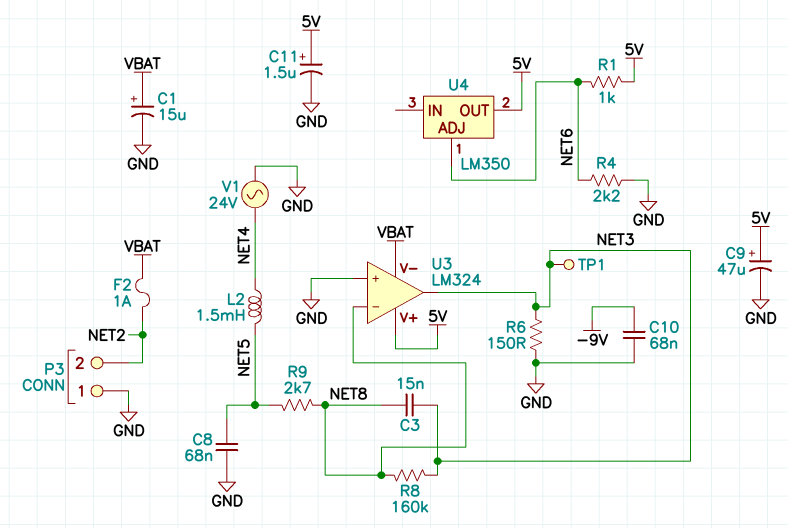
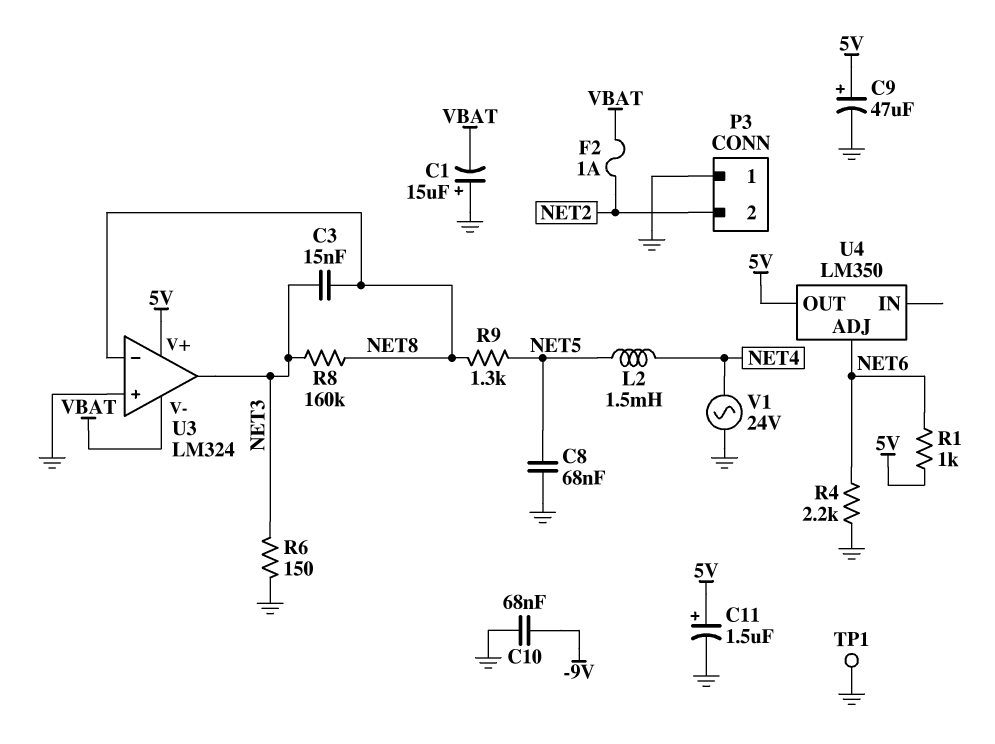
C1: 15uF (plus VBAT, minus GND) -> 15uF (plus GND, minus VBAT)
R9: 2.7k (NET5, NET8) -> 1.3k (NET5, NET8)
TP1: test point (NET3) -> test point (GND)

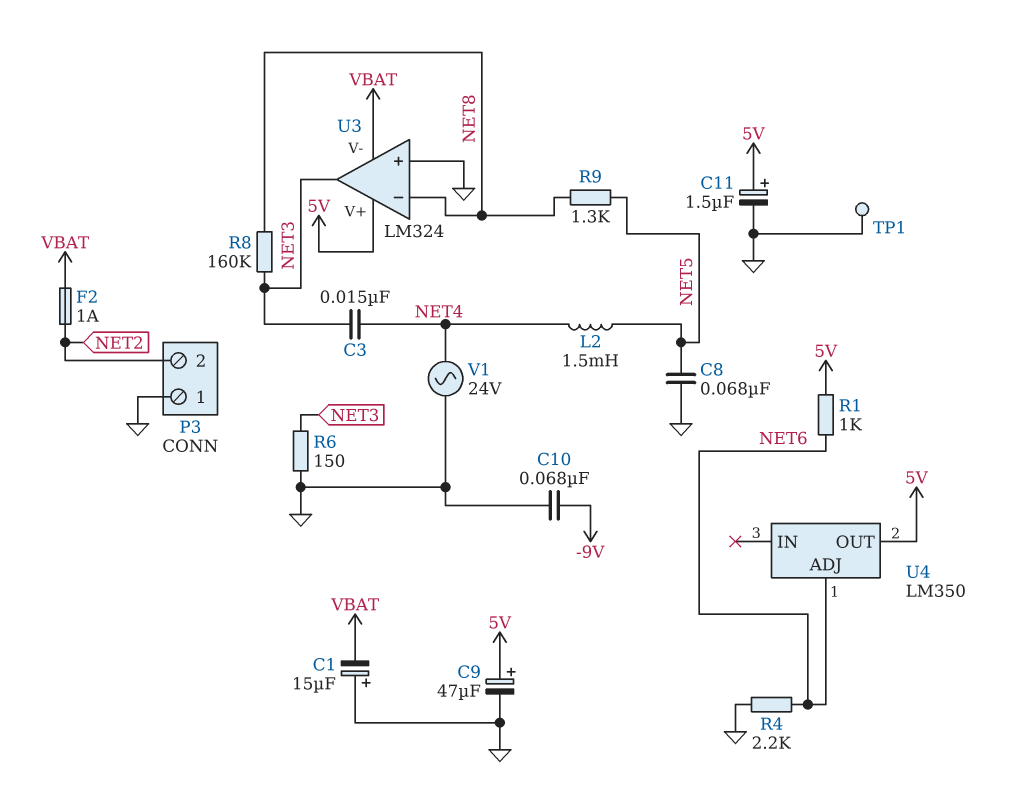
C3: 15nF (NET3, NET8) -> 15nF (NET3, NET4)

